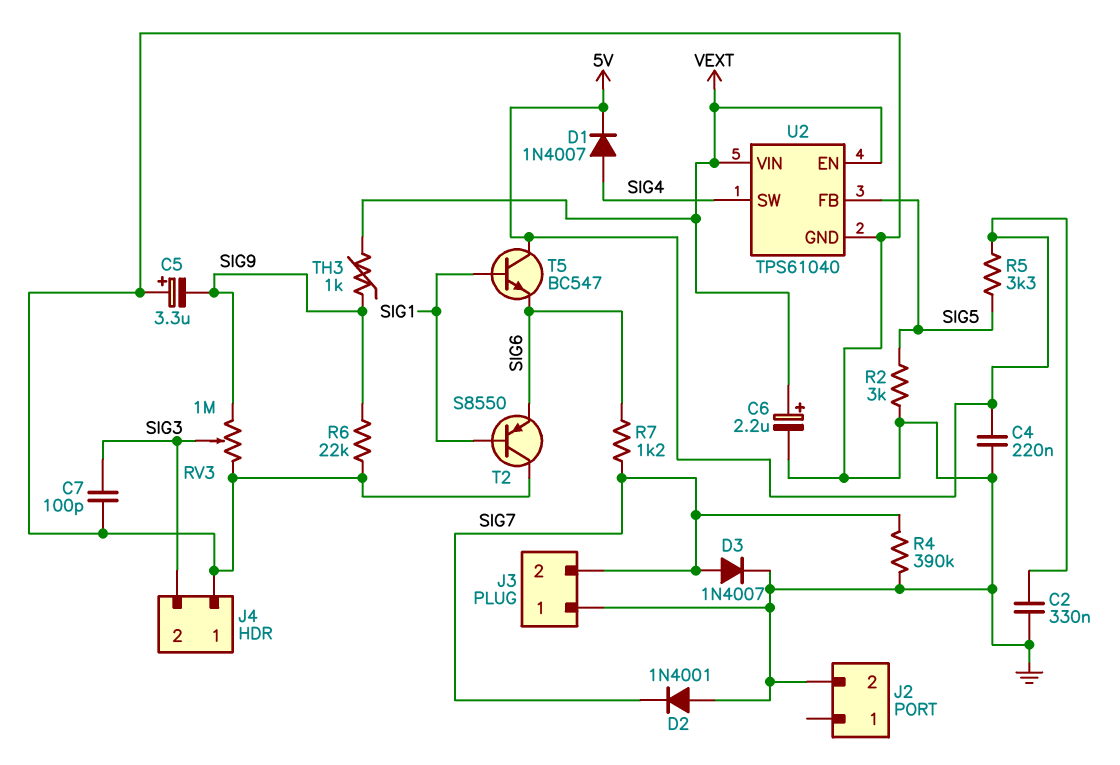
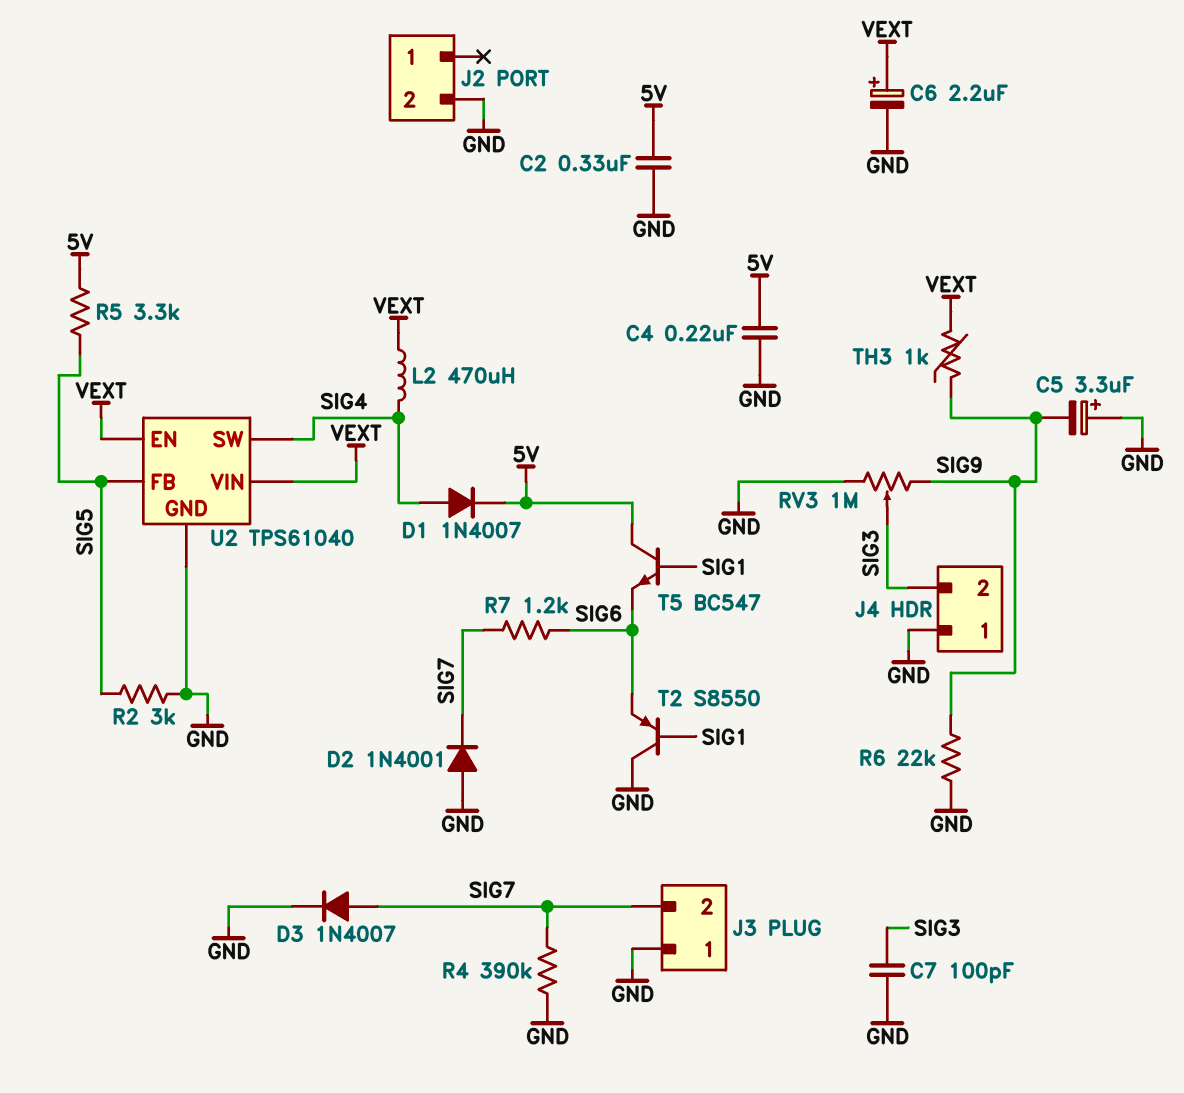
L2: none -> 470uH (SIG4, VEXT)

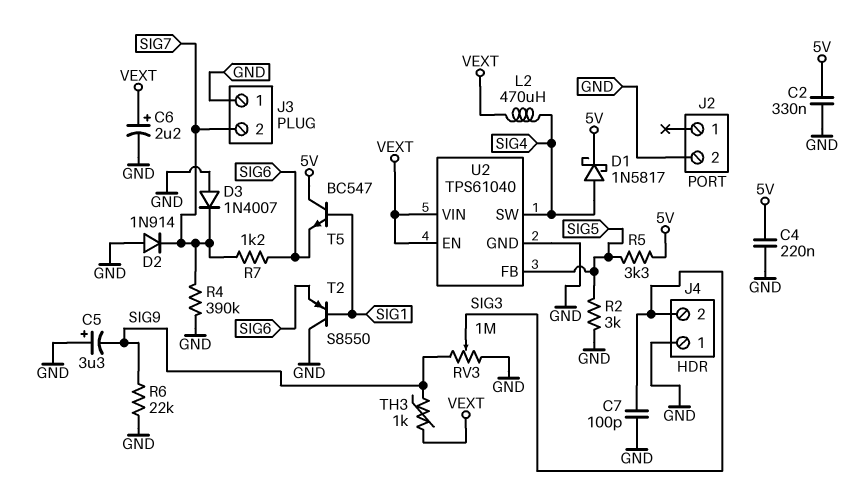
D1: diode 1N4007 (A SIG4, K 5V) -> schottky 1N5817 (A SIG4, K 5V)
D2: diode 1N4001 (A GND, K SIG7) -> diode 1N914 (A GND, K SIG7)
D3: diode 1N4007 (A SIG7, K GND) -> diode 1N4007 (A GND, K SIG7)

